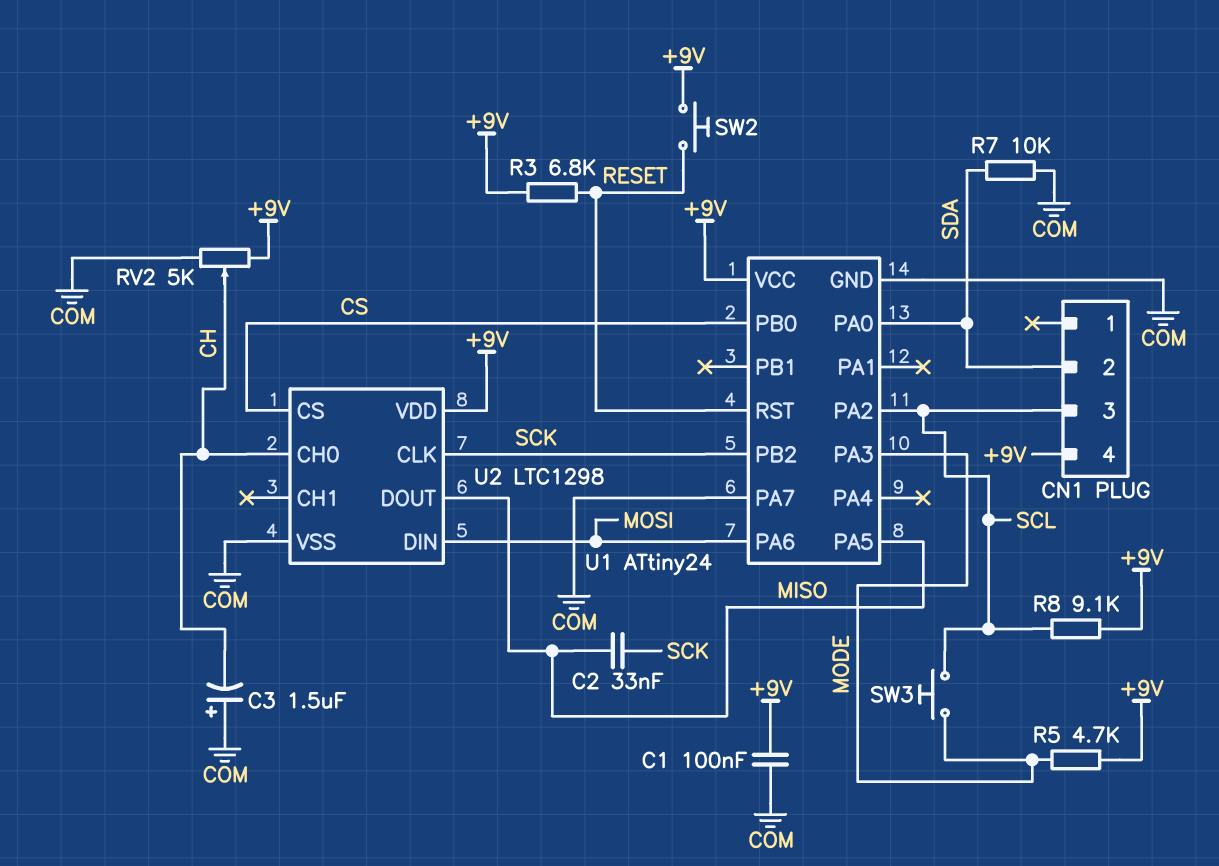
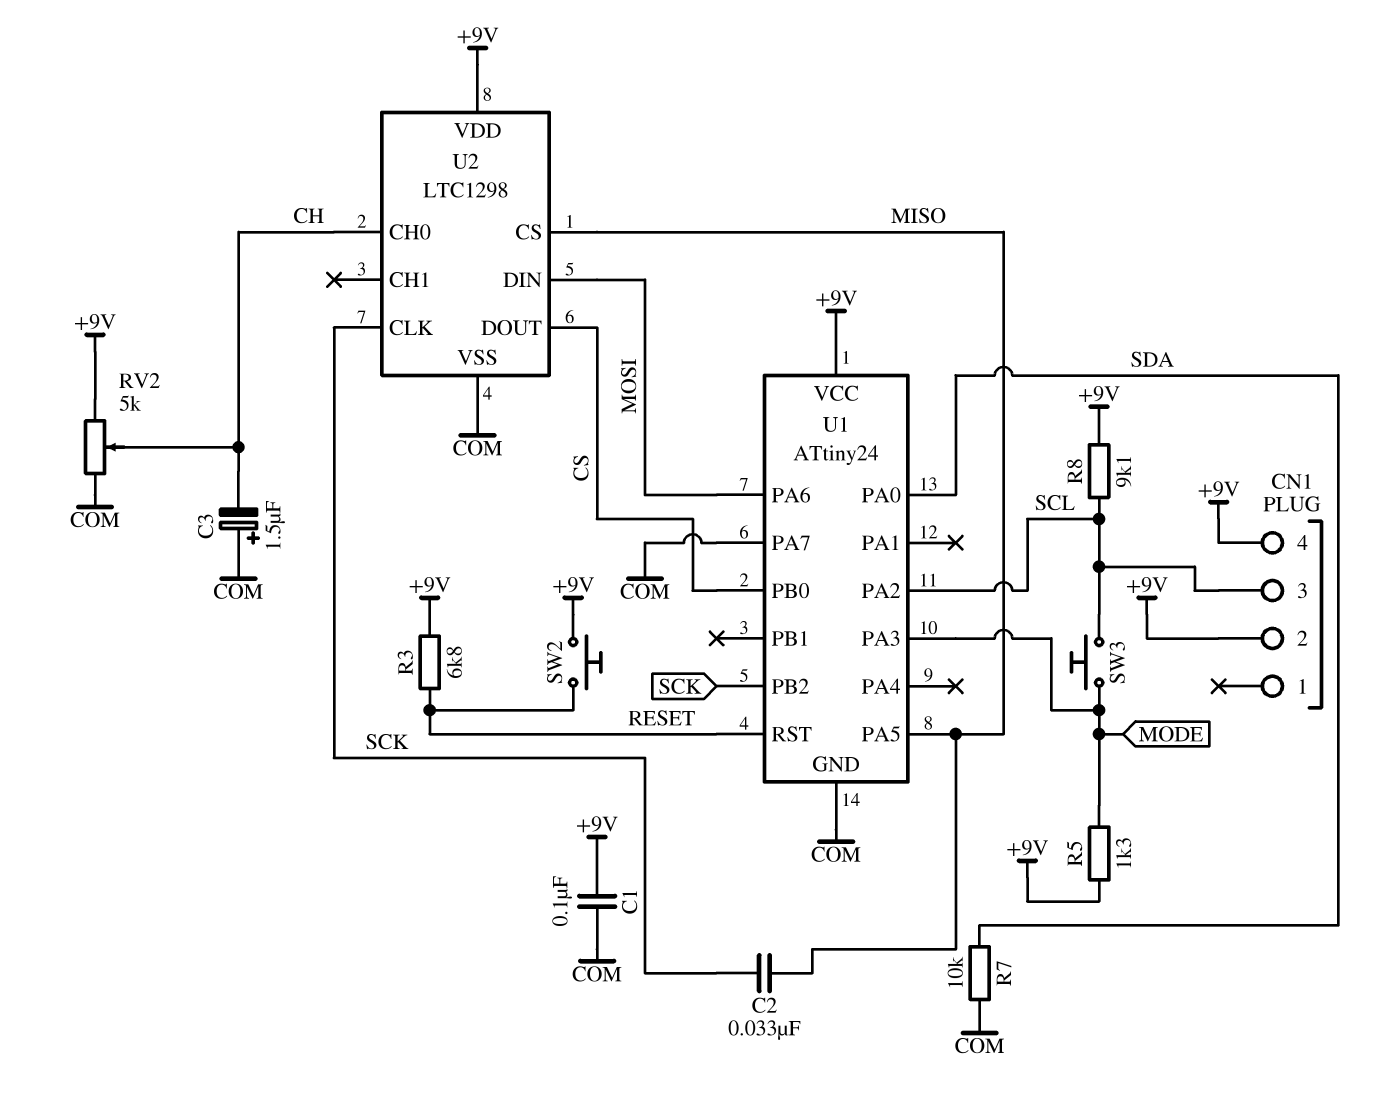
CN1 pin 2: SDA -> +9V
R5: 4.7k (+9V, MODE) -> 1.3k (+9V, MODE)
U2 pin CS: CS -> MISO
U2 pin DOUT: MISO -> CS

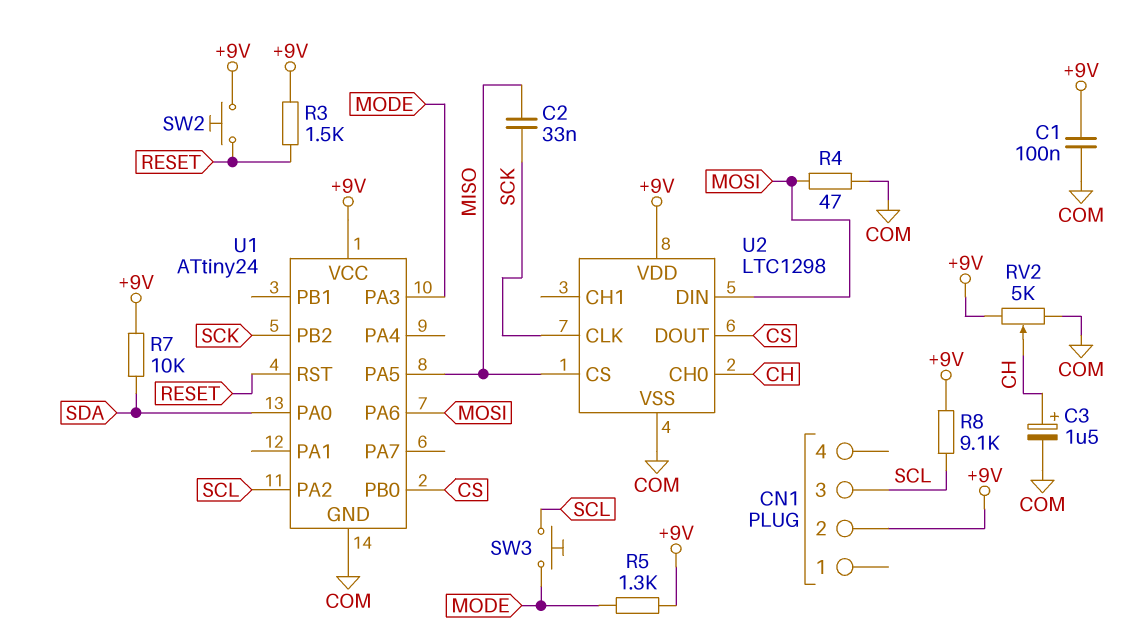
C3: 1.5uF (plus COM, minus CH) -> 1.5uF (plus CH, minus COM)
CN1 pin 4: +9V -> none
R3: 6.8k (+9V, RESET) -> 1.5k (+9V, RESET)
R4: none -> 47 (COM, MOSI)
R7: 10k (COM, SDA) -> 10k (+9V, SDA)
U1 pin PA7: COM -> none

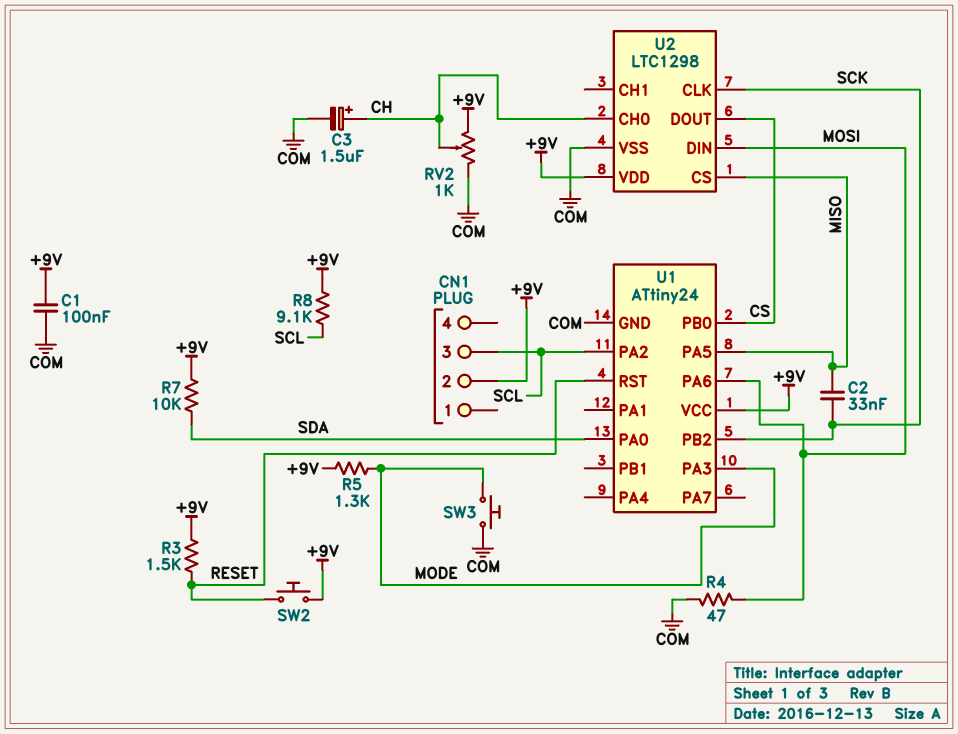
RV2: 5k (+9V, COM, wiper CH) -> 1k (+9V, COM, wiper CH)
SW3: button (MODE, SCL) -> button (COM, MODE)

